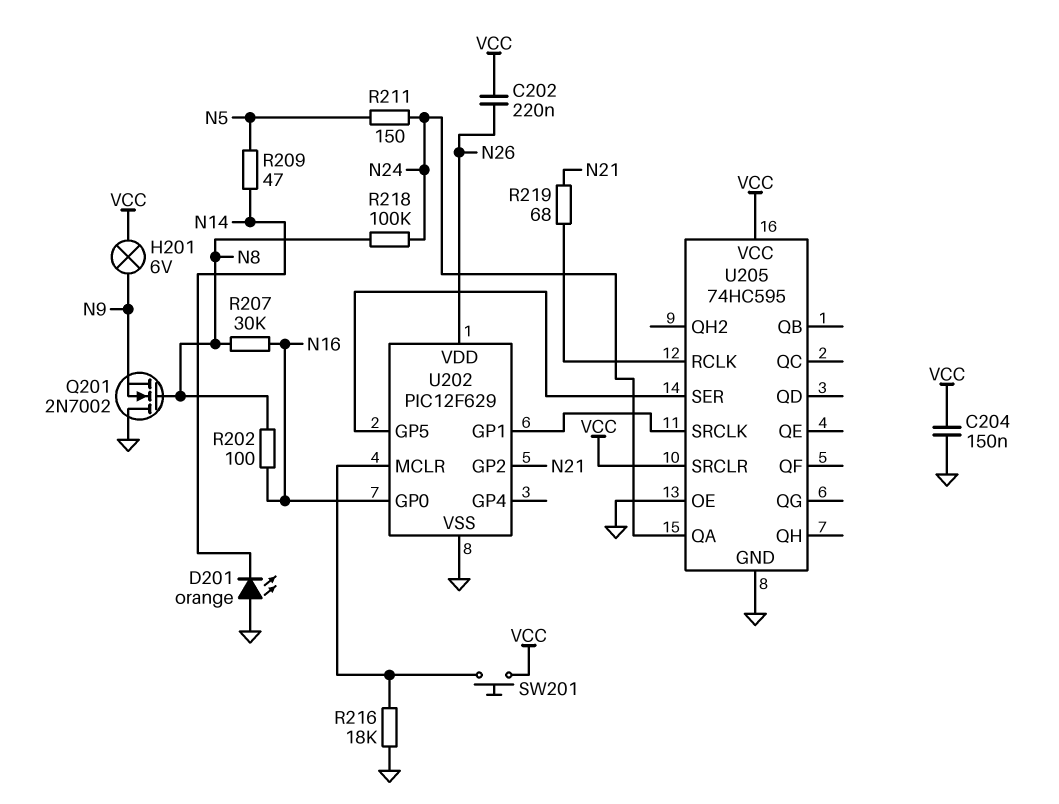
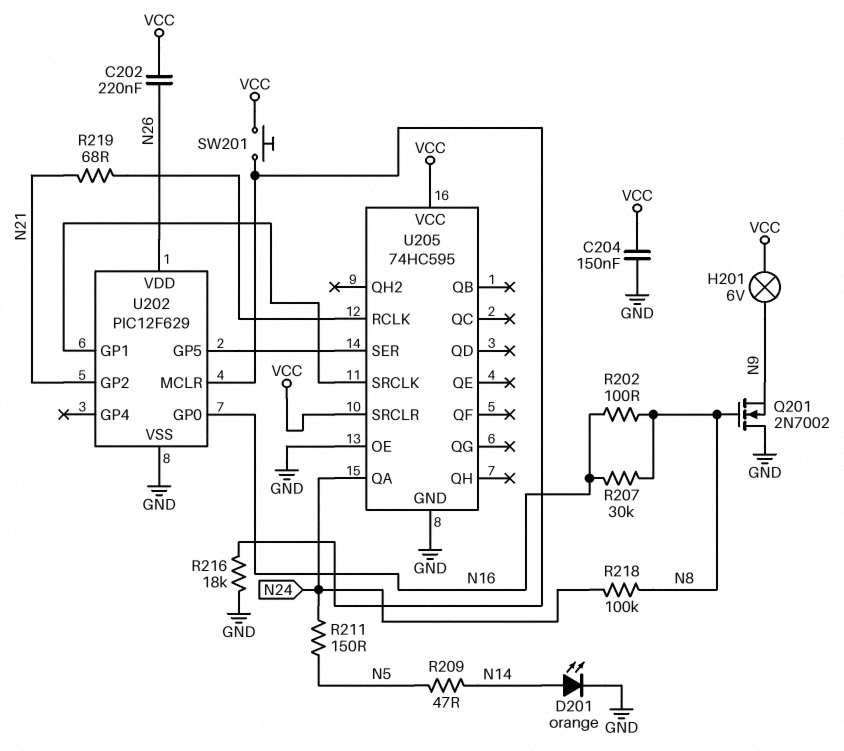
D201: LED orange (A GND, K N14) -> LED orange (A N14, K GND)

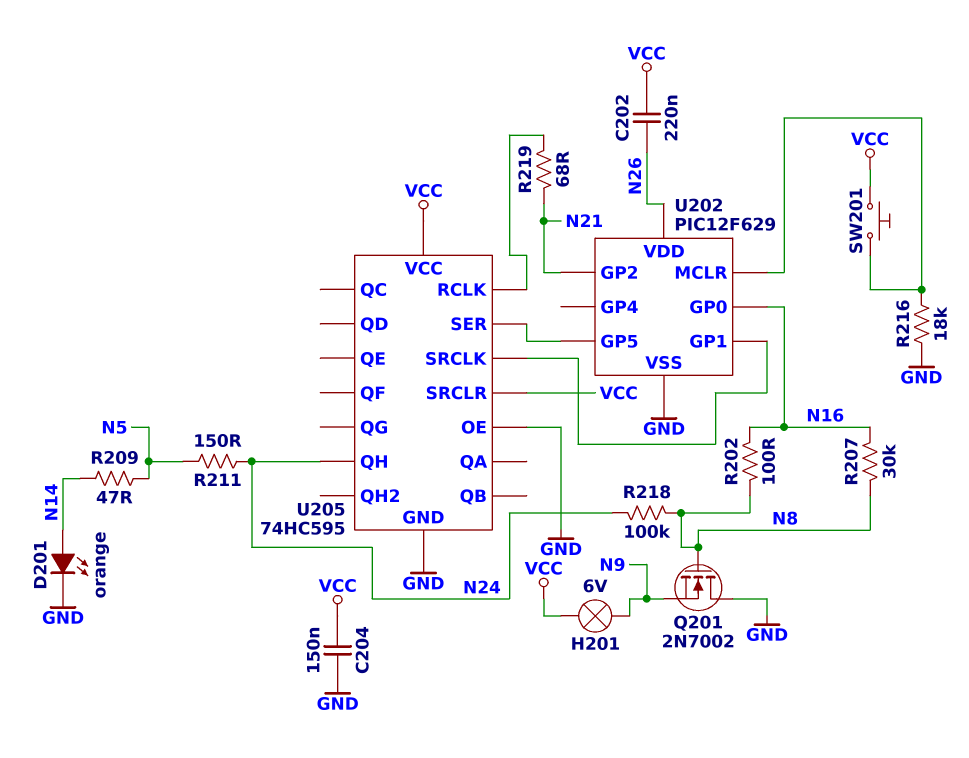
U205 pin QA: N24 -> none
U205 pin QH: none -> N24

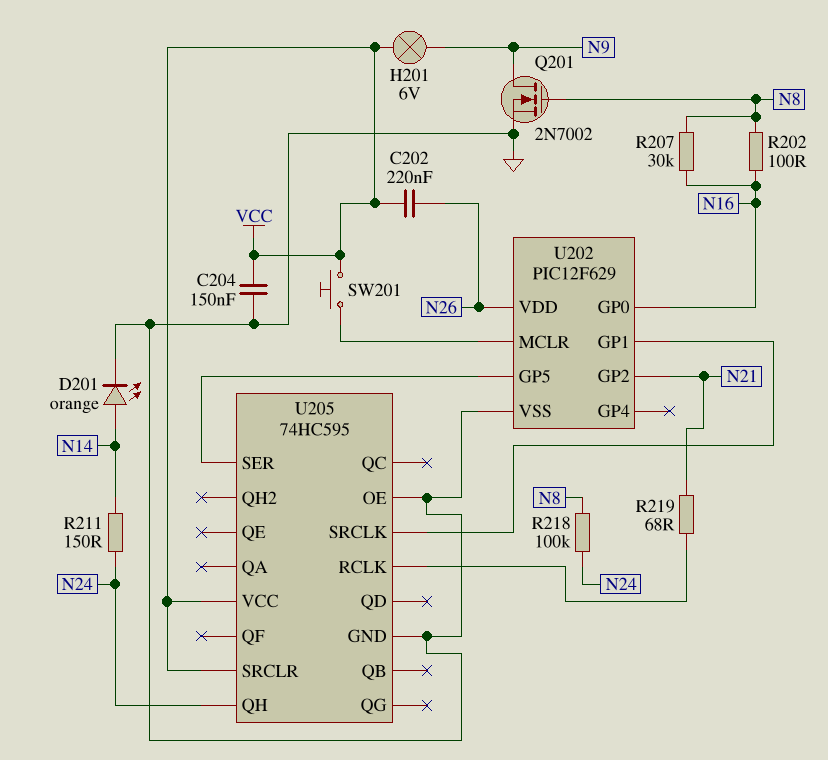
Q201: NMOS 2N7002 (G N8, D GND, S N9) -> NMOS 2N7002 (G N8, D N9, S GND)
R209: 47 (N5, N14) -> none
R211: 150 (N5, N24) -> 150 (N14, N24)
R216: 18k (GND, U202/MCLR) -> none

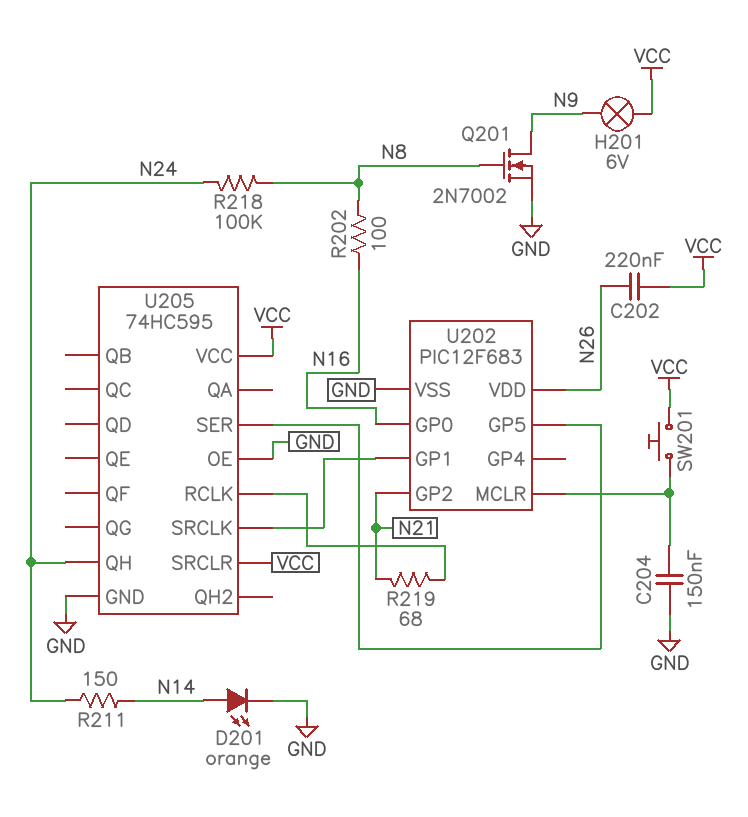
C204: 150nF (GND, VCC) -> 150nF (GND, U202/MCLR)
R207: 30k (N8, N16) -> none
U202: PIC12F629 -> PIC12F683

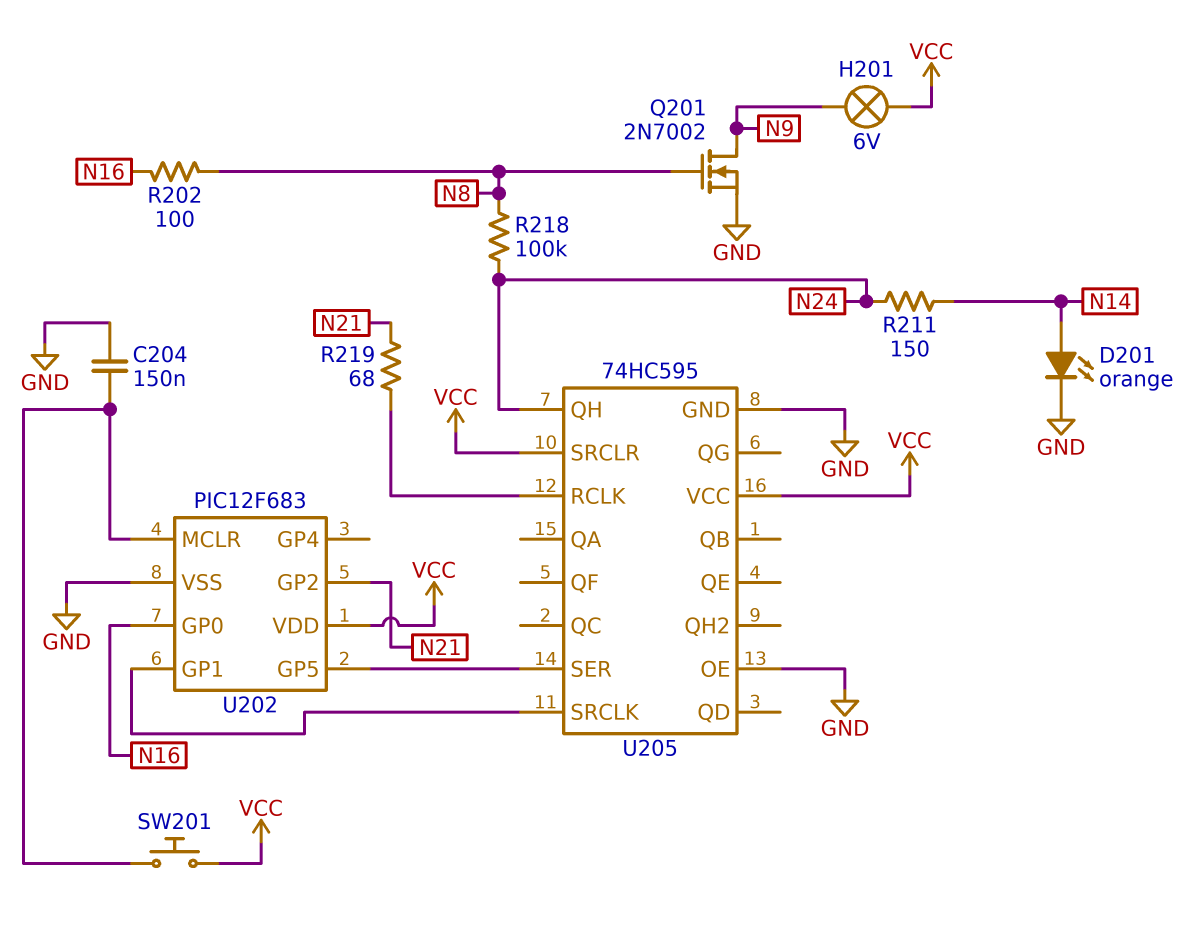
C202: 220nF (N26, VCC) -> none
U202 pin VDD: N26 -> VCC

